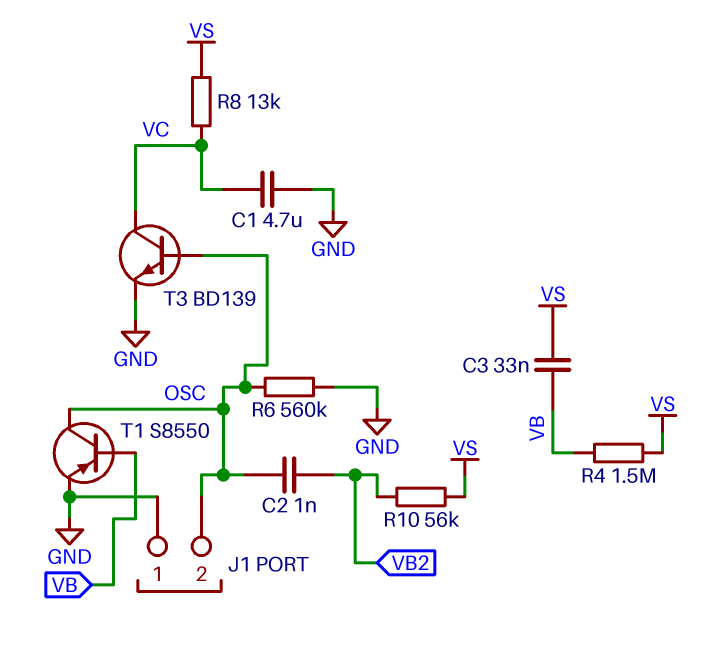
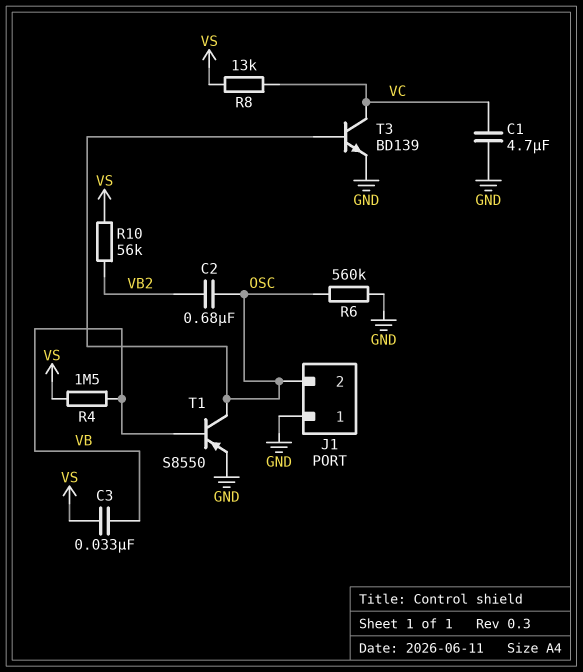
C2: 1nF (OSC, VB2) -> 680nF (OSC, VB2)

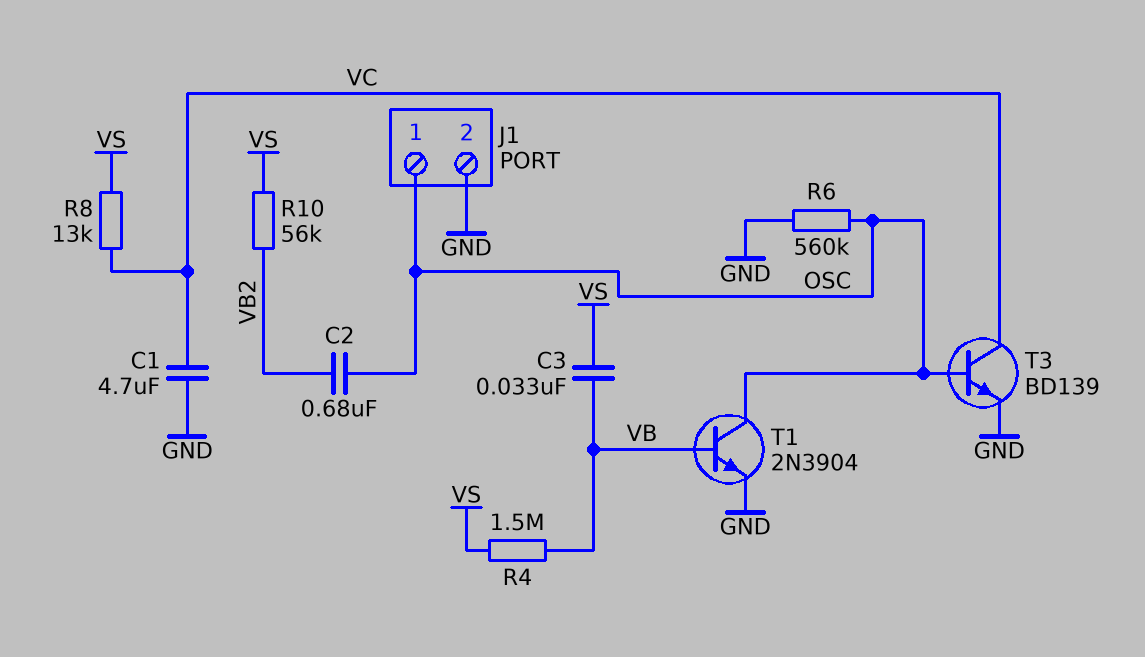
J1 pin 1: GND -> OSC
J1 pin 2: OSC -> GND
T1: PNP S8550 (B VB, C OSC, E GND) -> NPN 2N3904 (B VB, C OSC, E GND)

